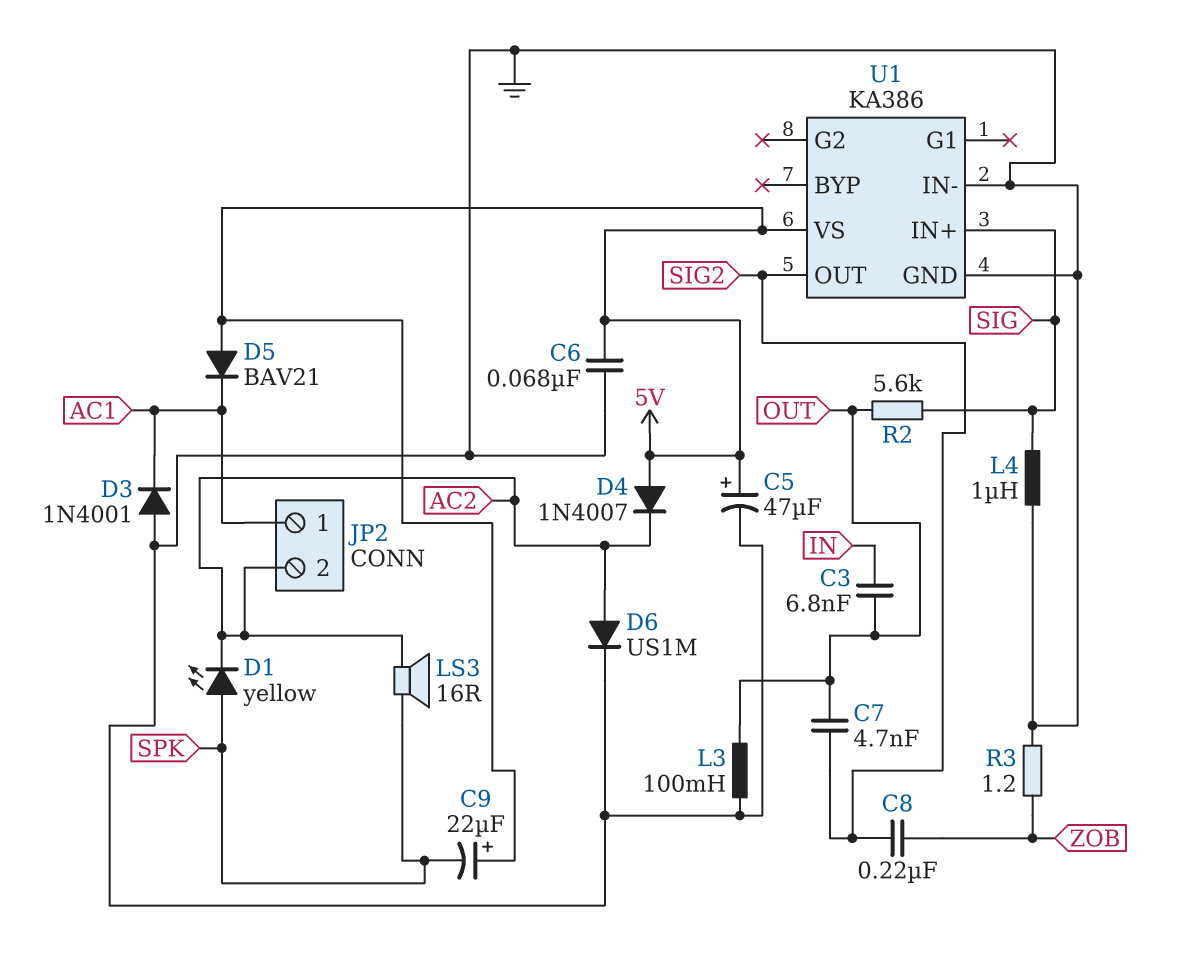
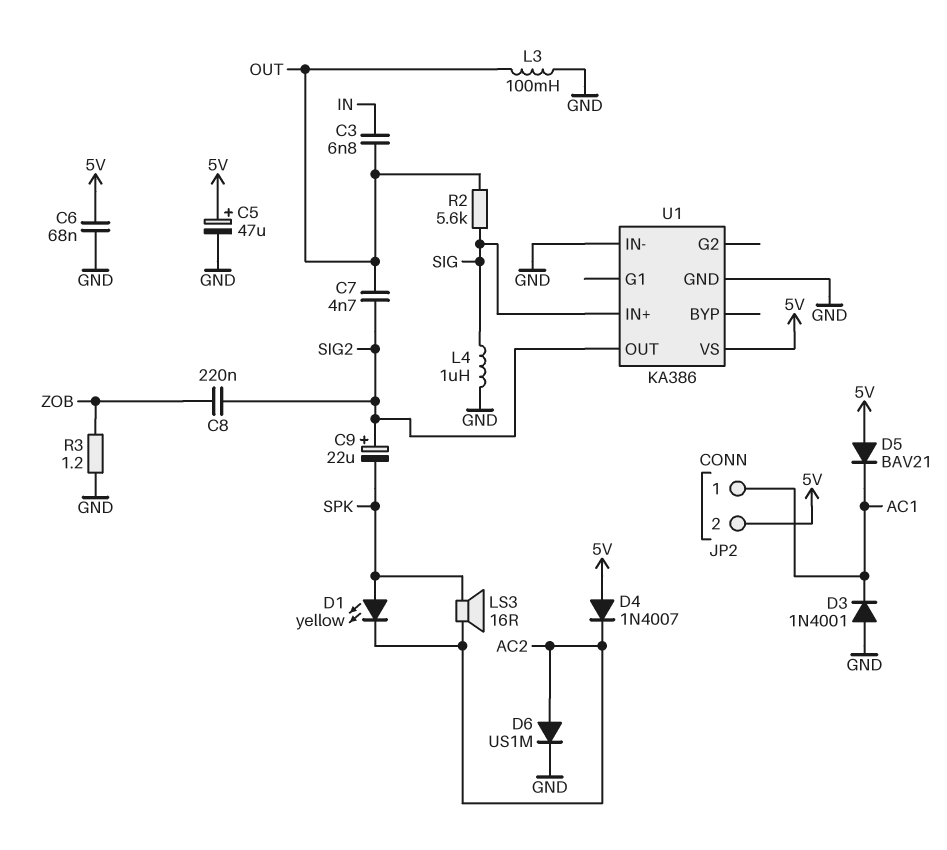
C9: 22uF (plus 5V, minus SPK) -> 22uF (plus SIG2, minus SPK)
JP2 pin 2: AC2 -> 5V

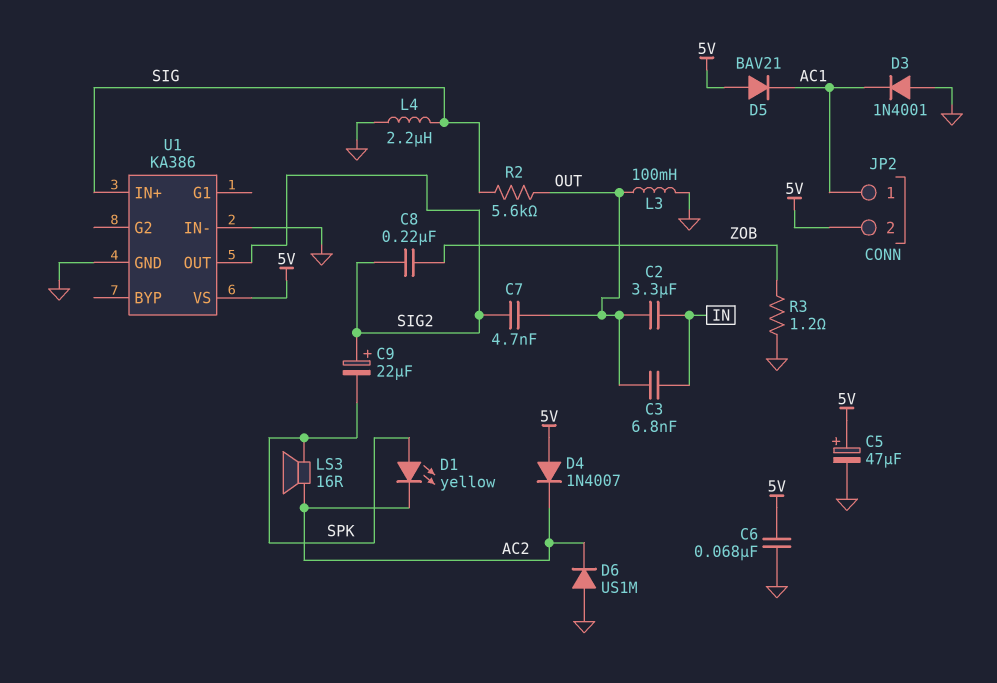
C2: none -> 3.3uF (IN, OUT)
D6: diode US1M (A AC2, K GND) -> diode US1M (A GND, K AC2)
L4: 1uH (GND, SIG) -> 2.2uH (GND, SIG)

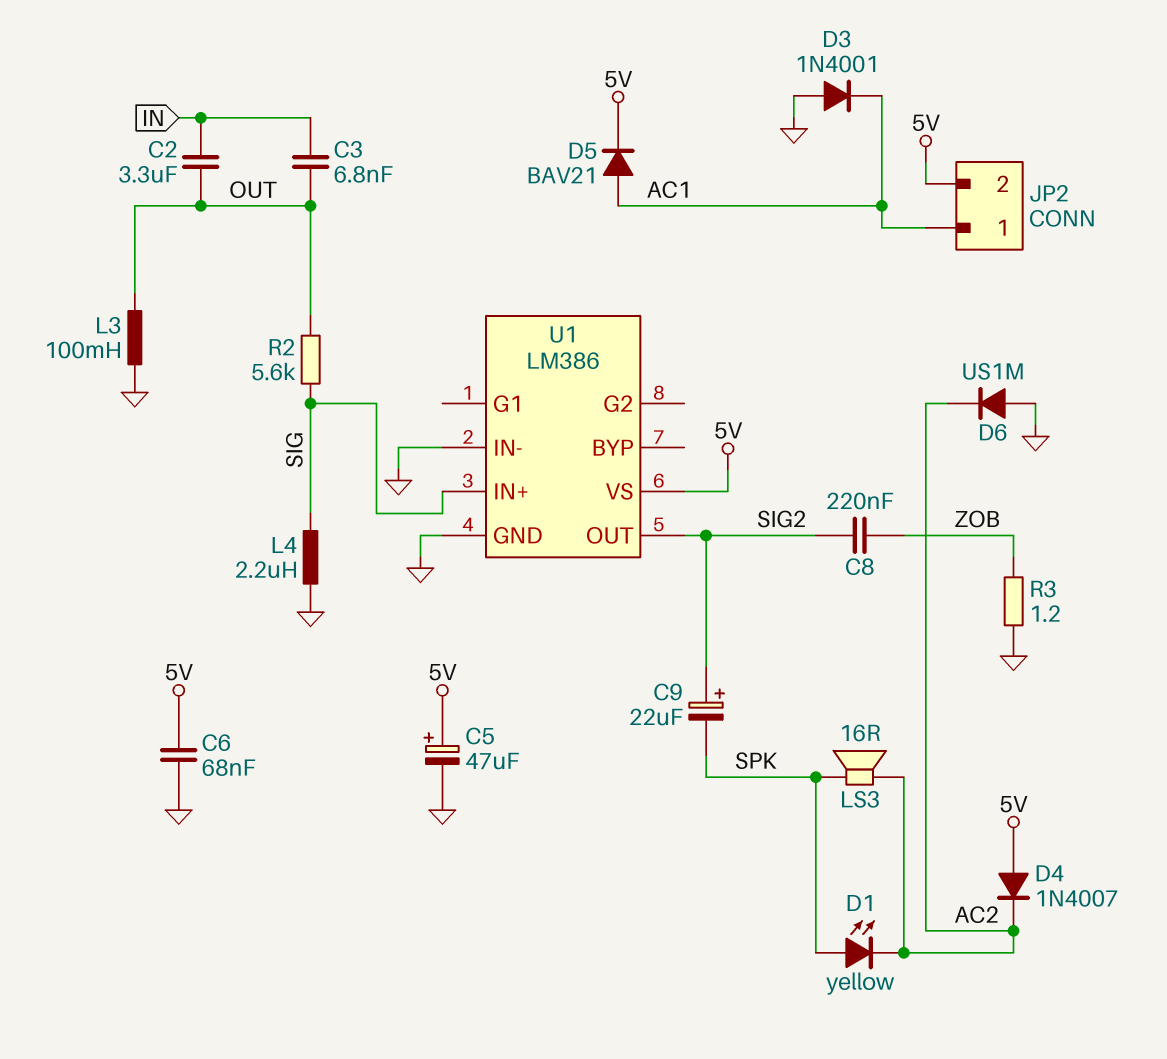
C7: 4.7nF (OUT, SIG2) -> none
D5: diode BAV21 (A 5V, K AC1) -> diode BAV21 (A AC1, K 5V)
U1: KA386 -> LM386

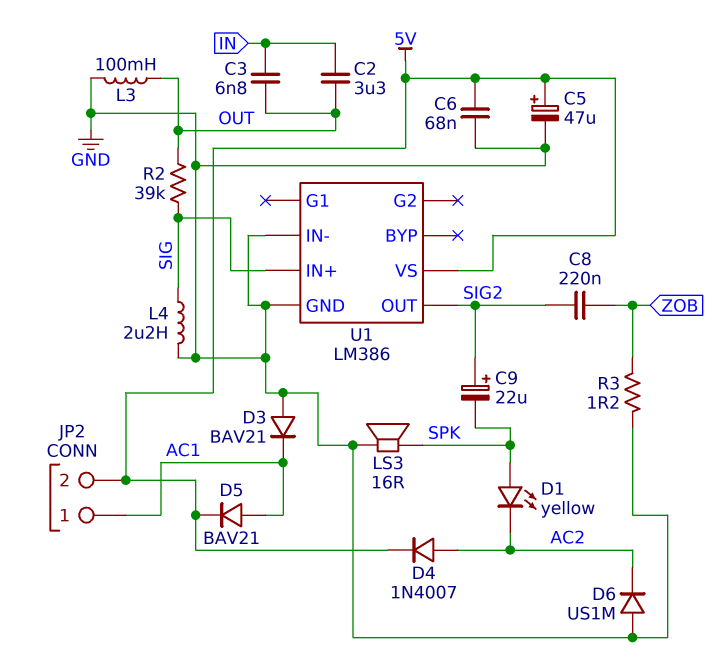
D3: diode 1N4001 (A GND, K AC1) -> diode BAV21 (A GND, K AC1)
D4: diode 1N4007 (A 5V, K AC2) -> diode 1N4007 (A AC2, K 5V)
LS3: speaker 16R (AC2, SPK) -> speaker 16R (GND, SPK)
R2: 5.6k (OUT, SIG) -> 39k (OUT, SIG)

